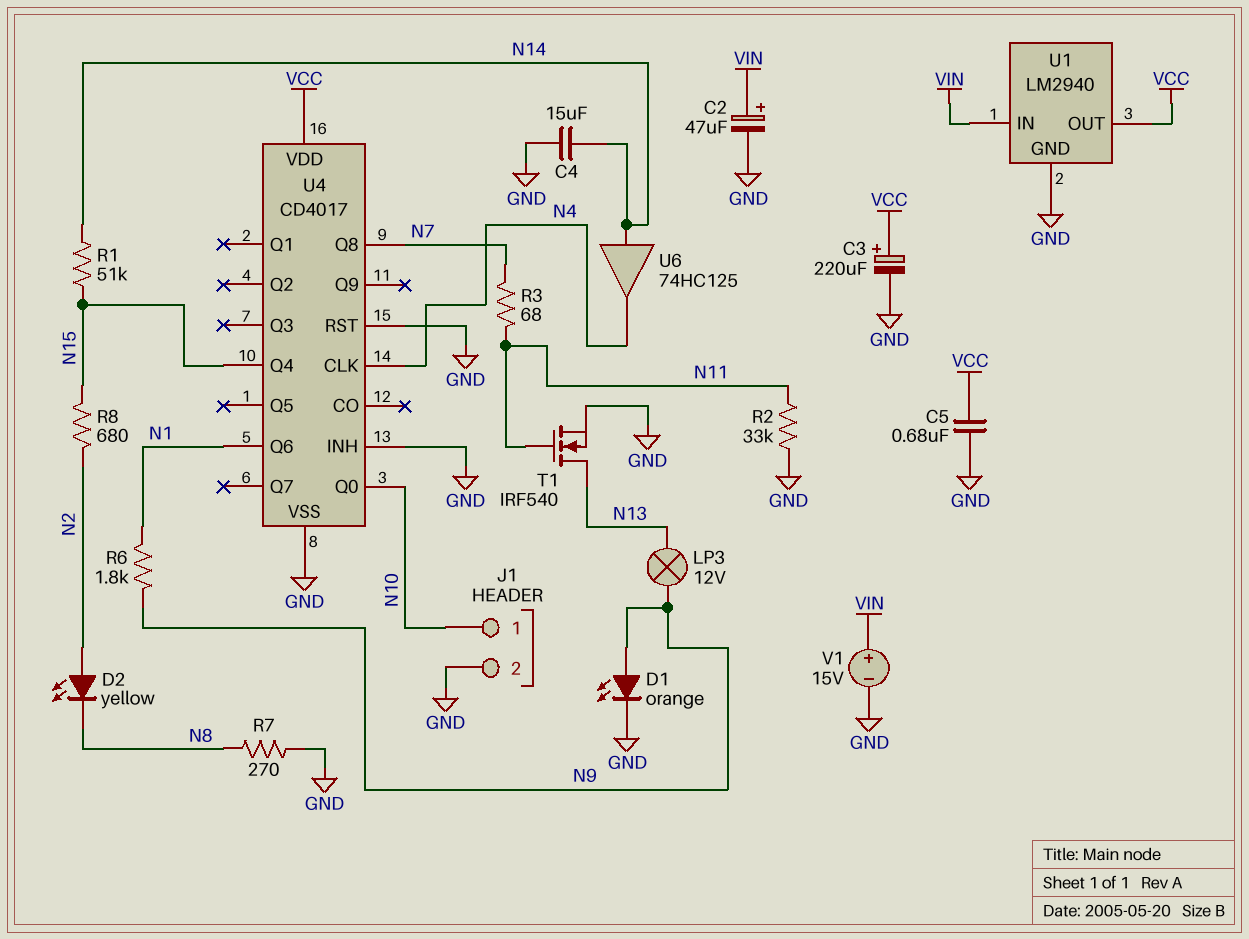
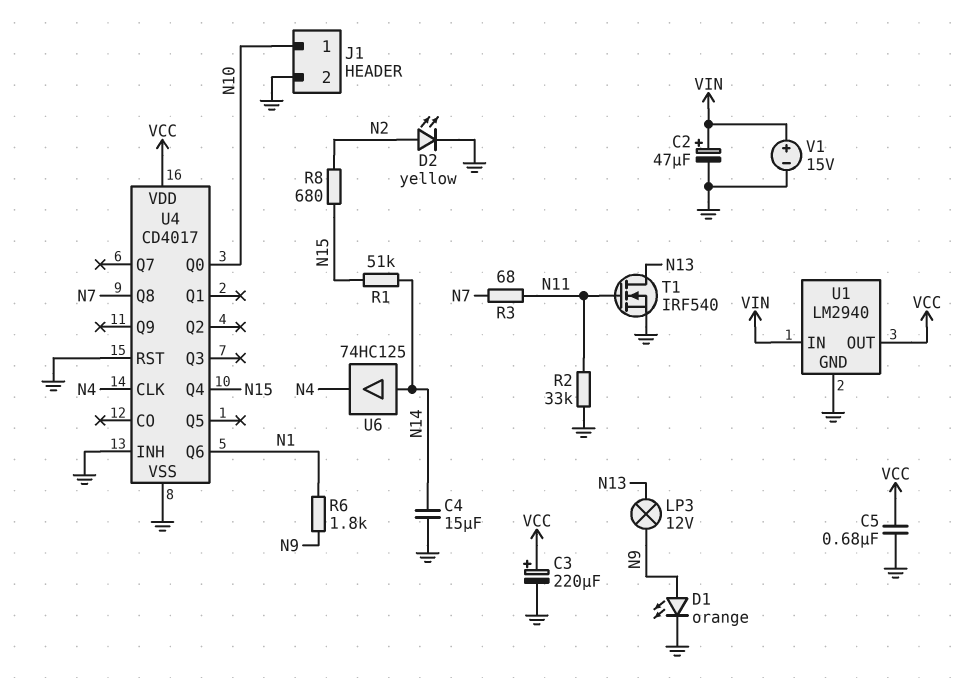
D2: LED yellow (A N2, K N8) -> LED yellow (A N2, K GND)
R7: 270 (GND, N8) -> none

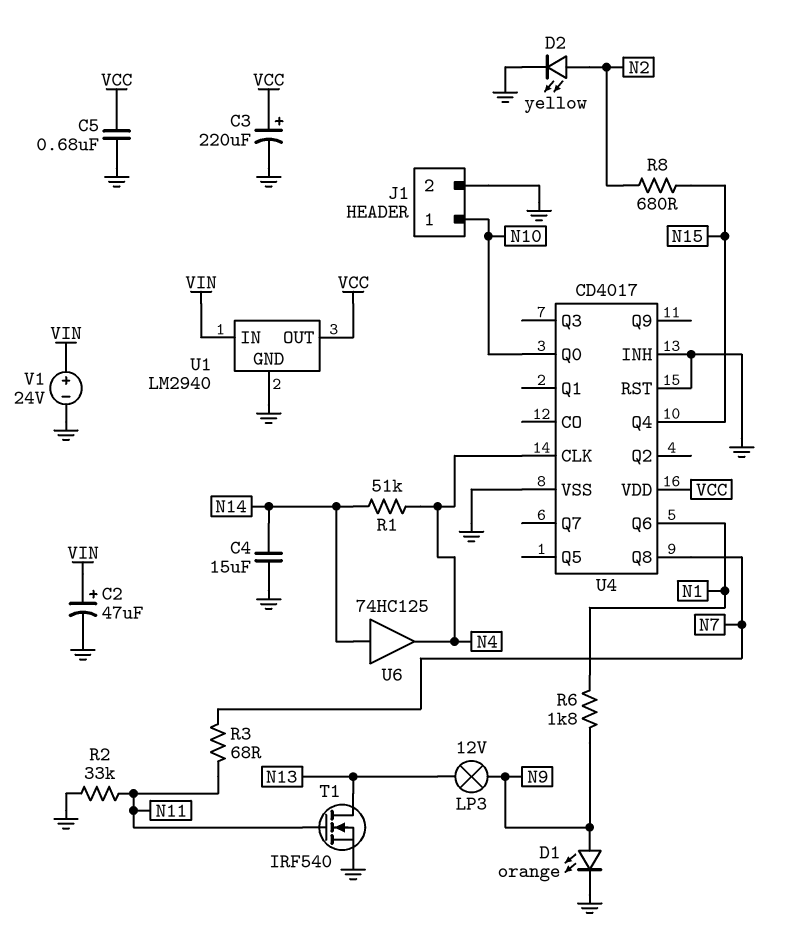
R1: 51k (N14, N15) -> 51k (N4, N14)
V1: 15V (plus VIN, minus GND) -> 24V (plus VIN, minus GND)

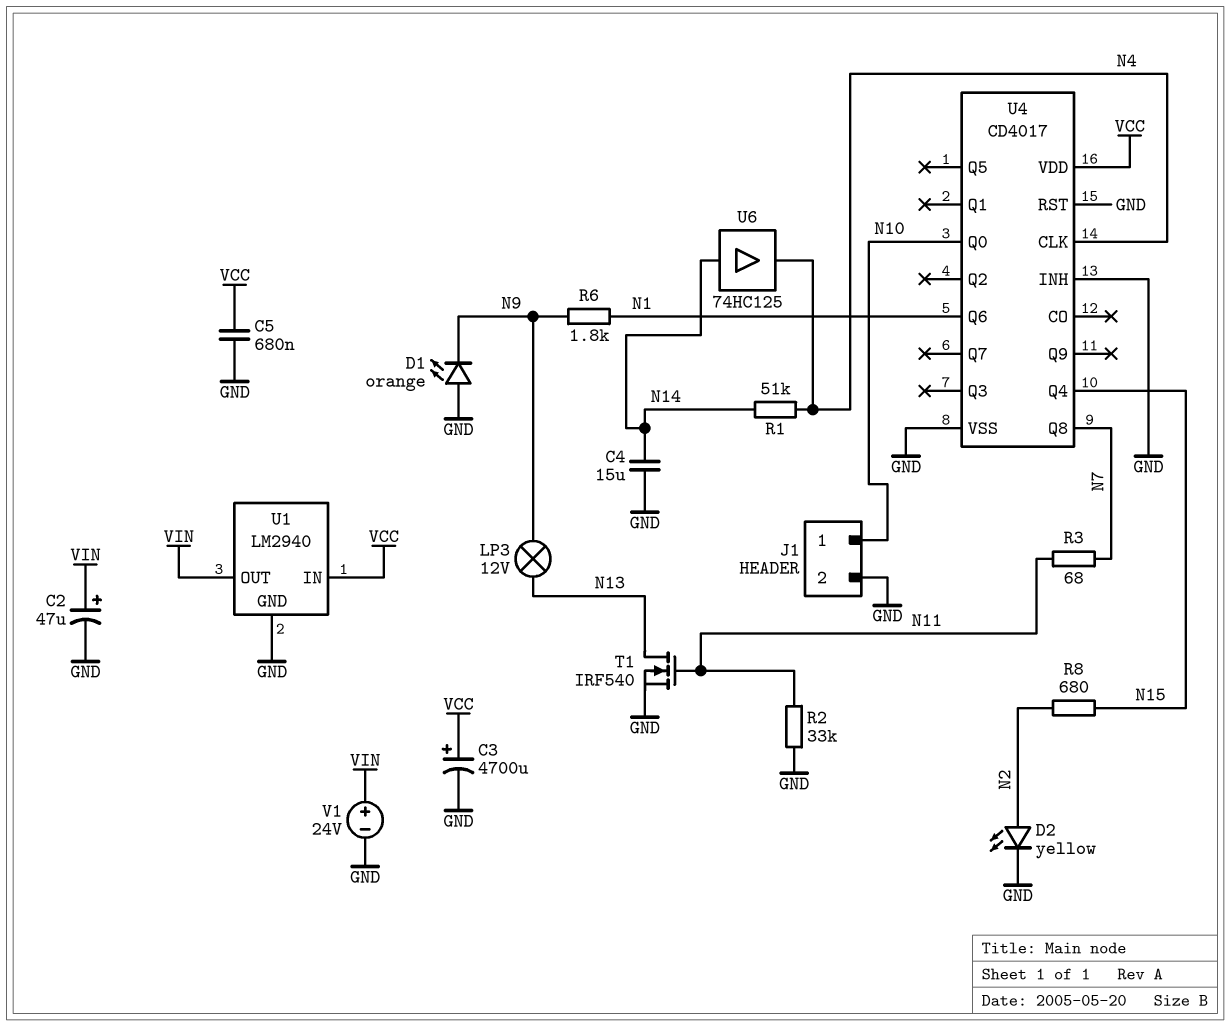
C3: 220uF (plus VCC, minus GND) -> 4700uF (plus VCC, minus GND)
D1: LED orange (A N9, K GND) -> LED orange (A GND, K N9)
U1 pin IN: VIN -> VCC
U1 pin OUT: VCC -> VIN

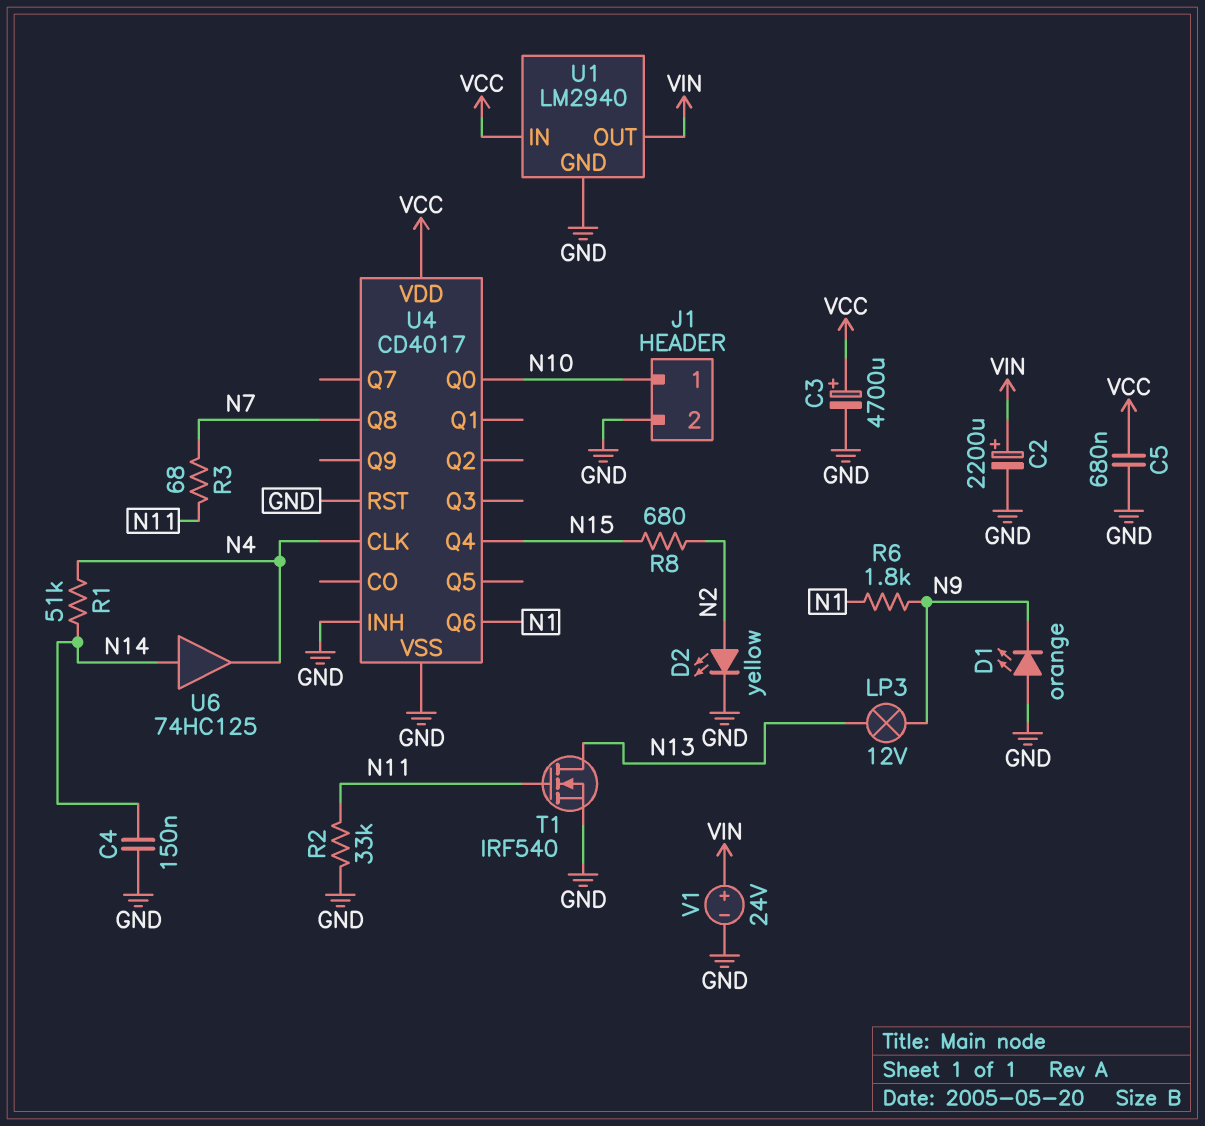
C2: 47uF (plus VIN, minus GND) -> 2200uF (plus VIN, minus GND)
C4: 15uF (GND, N14) -> 150nF (GND, N14)

